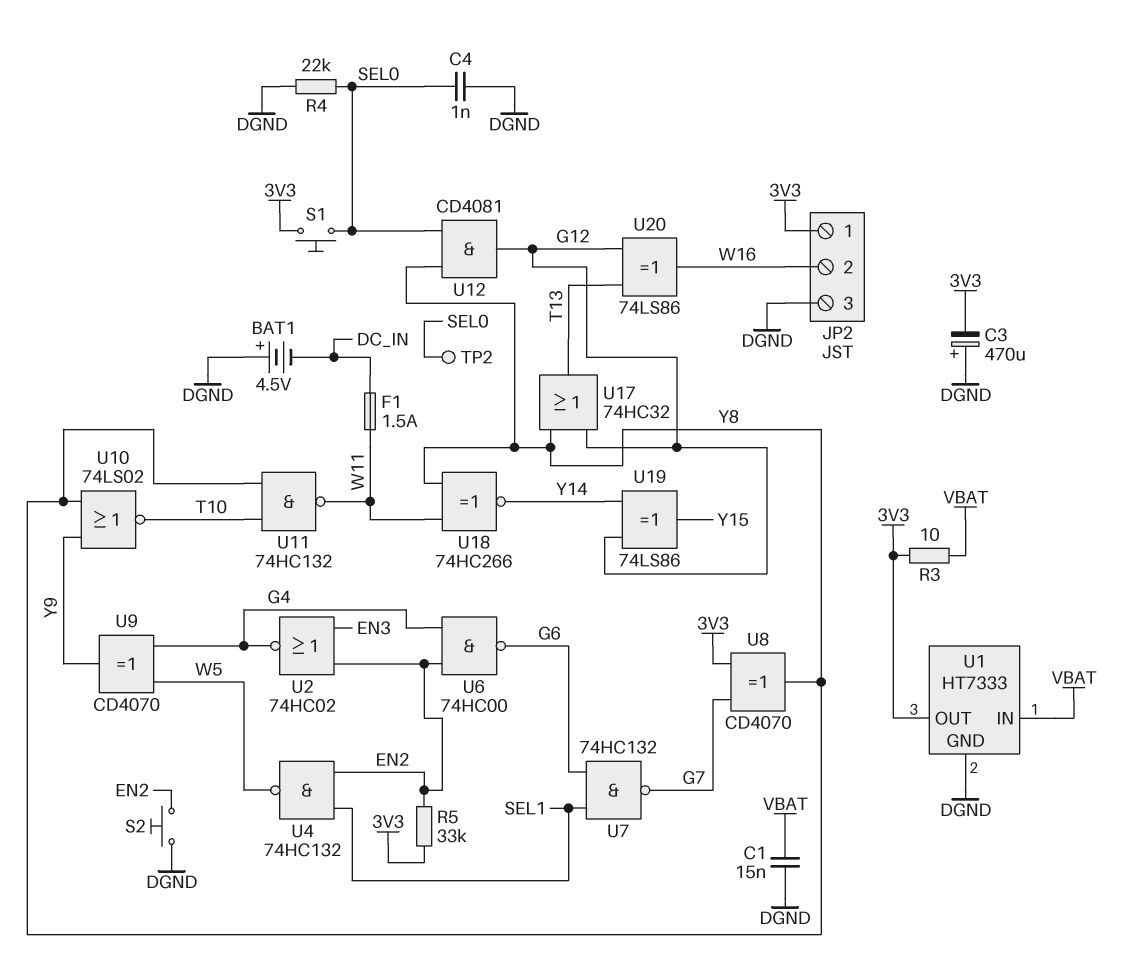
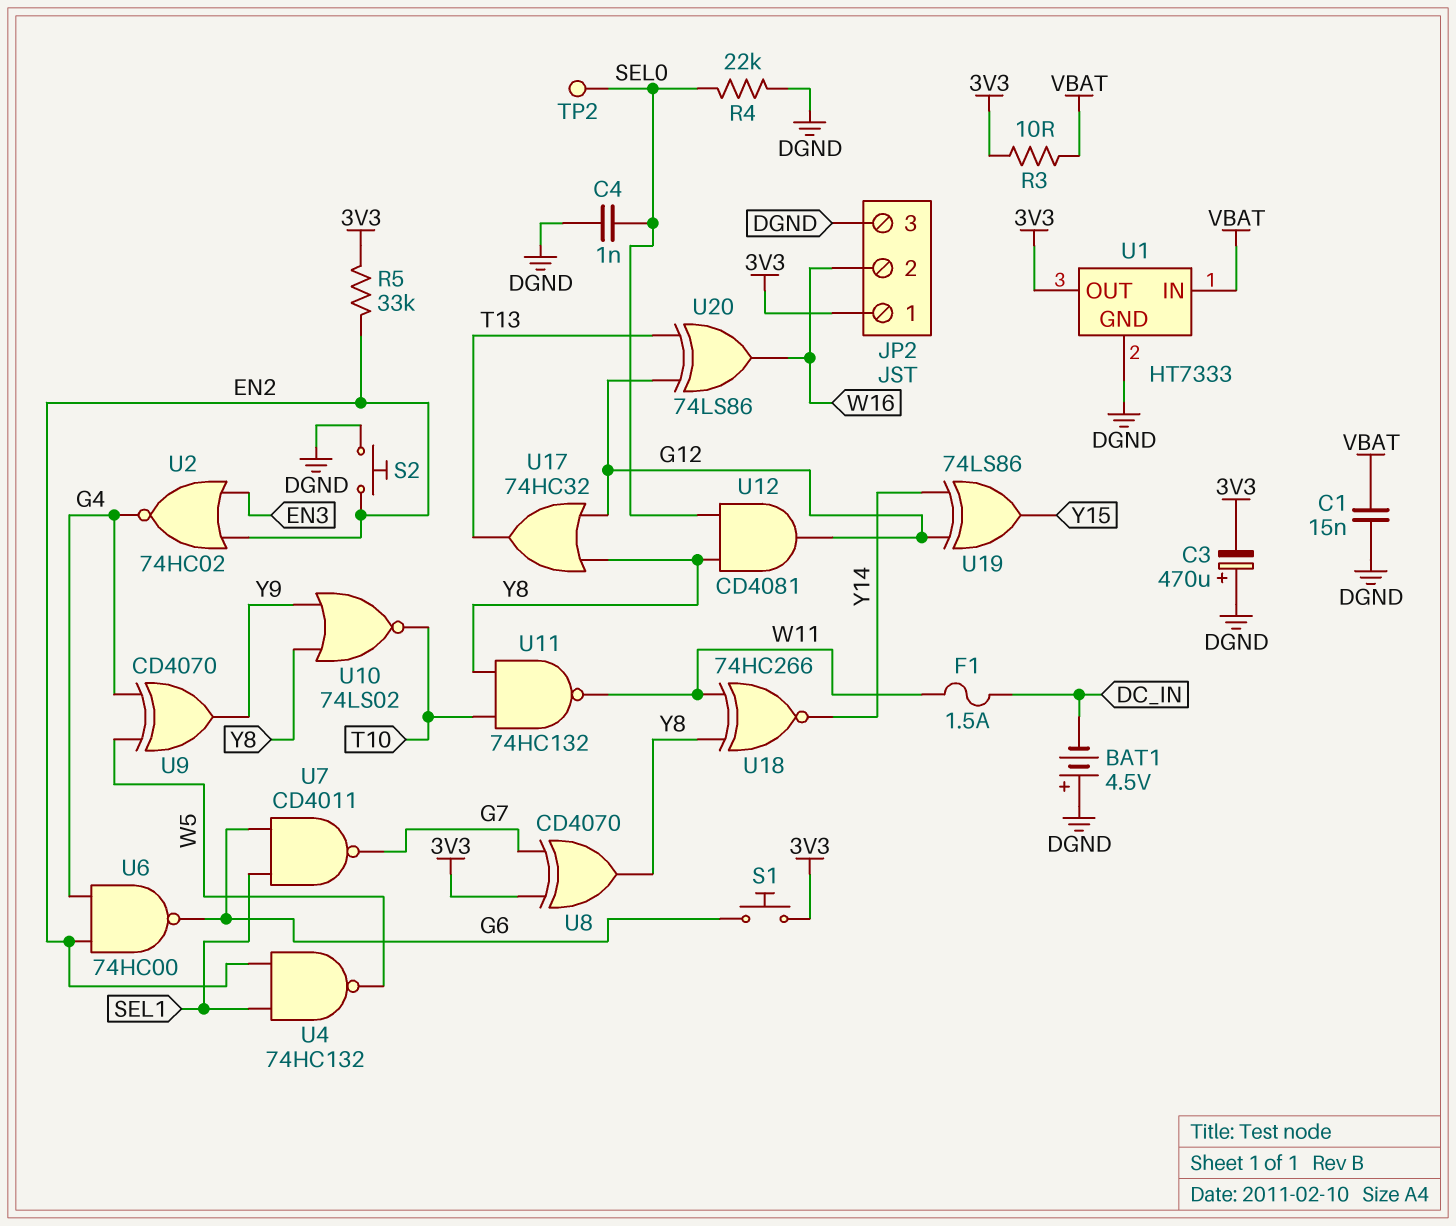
S1: button (3V3, SEL0) -> button (3V3, G6)
U7: NAND 74HC132 (in G6, in SEL1, out G7) -> NAND CD4011 (in G6, in SEL1, out G7)

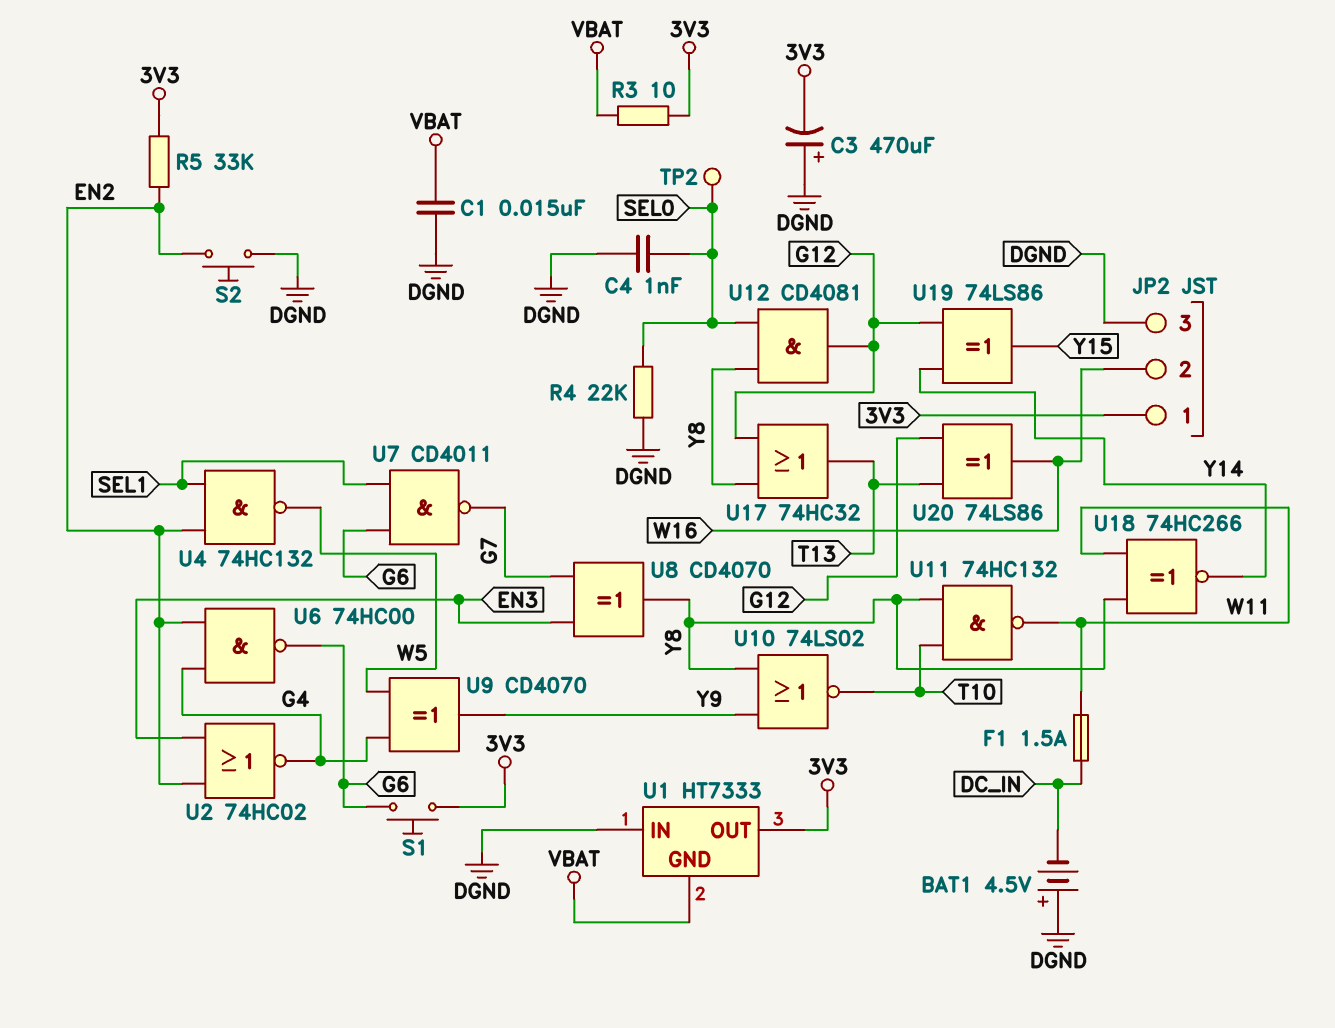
U1 pin GND: DGND -> VBAT
U1 pin IN: VBAT -> DGND
U8: XOR CD4070 (in 3V3, in G7, out Y8) -> XOR CD4070 (in EN3, in G7, out Y8)

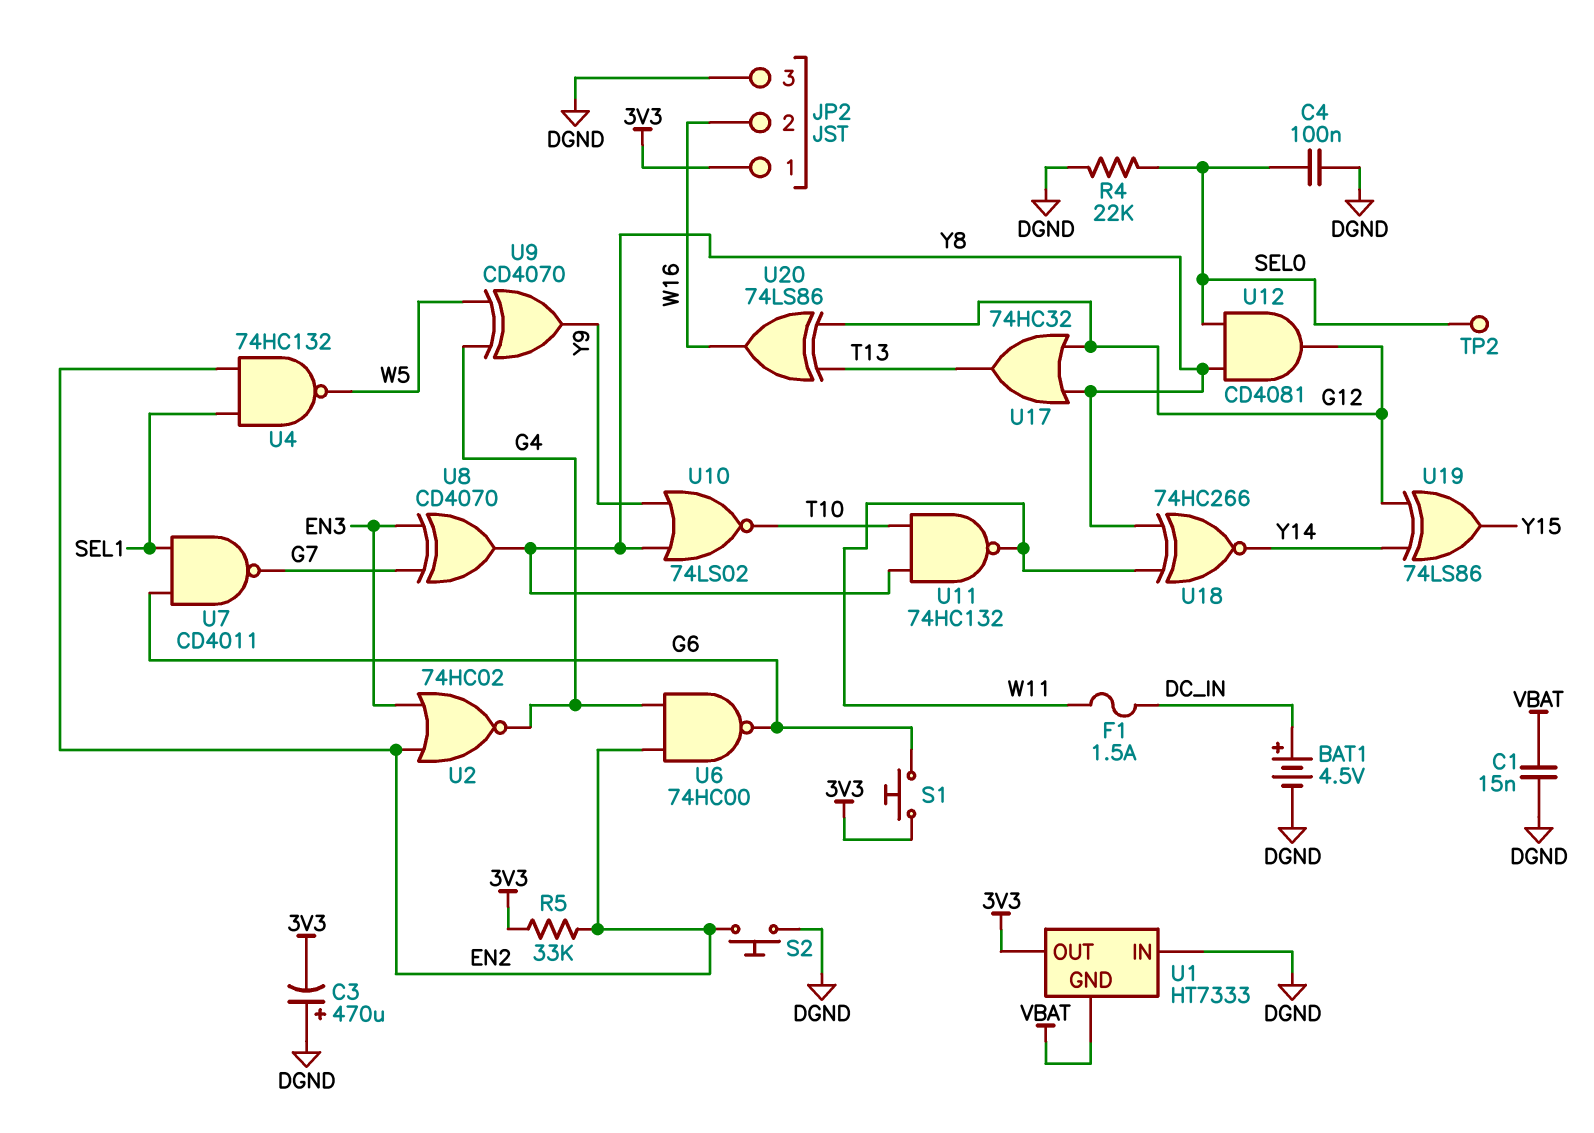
BAT1: 4.5V (plus DGND, minus DC_IN) -> 4.5V (plus DC_IN, minus DGND)
C4: 1nF (DGND, SEL0) -> 100nF (DGND, SEL0)
R3: 10 (3V3, VBAT) -> none

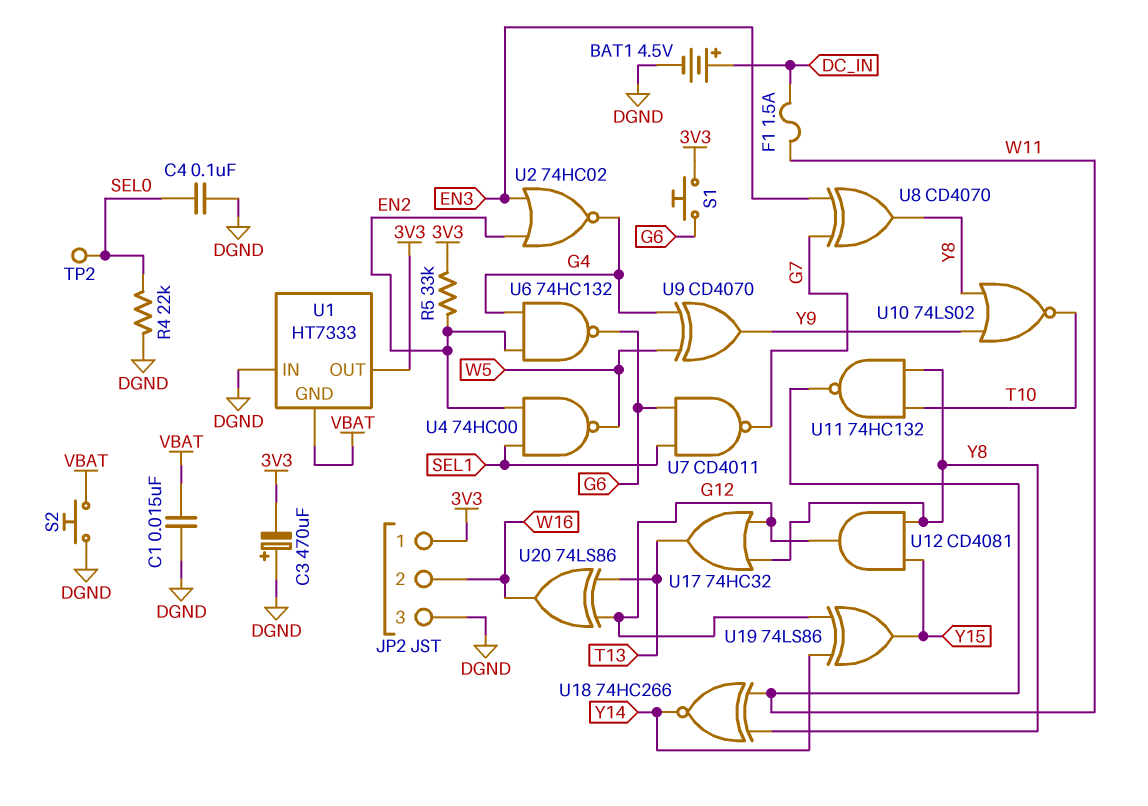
S2: button (DGND, EN2) -> button (DGND, VBAT)
U4: NAND 74HC132 (in EN2, in SEL1, out W5) -> NAND 74HC00 (in EN2, in SEL1, out W5)
U6: NAND 74HC00 (in EN2, in G4, out G6) -> NAND 74HC132 (in EN2, in G4, out G6)
U12: AND CD4081 (in SEL0, in Y8, out G12) -> AND CD4081 (in Y8, in Y15, out G12)

